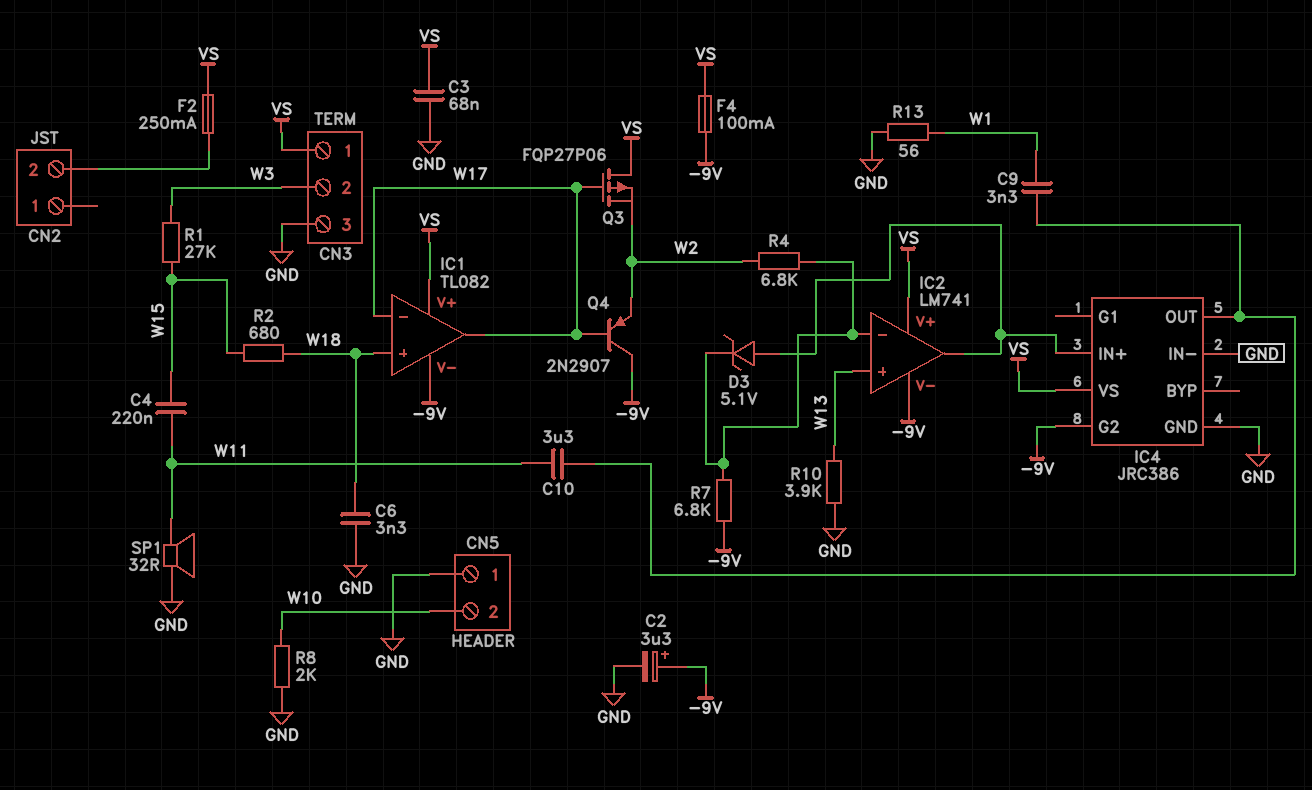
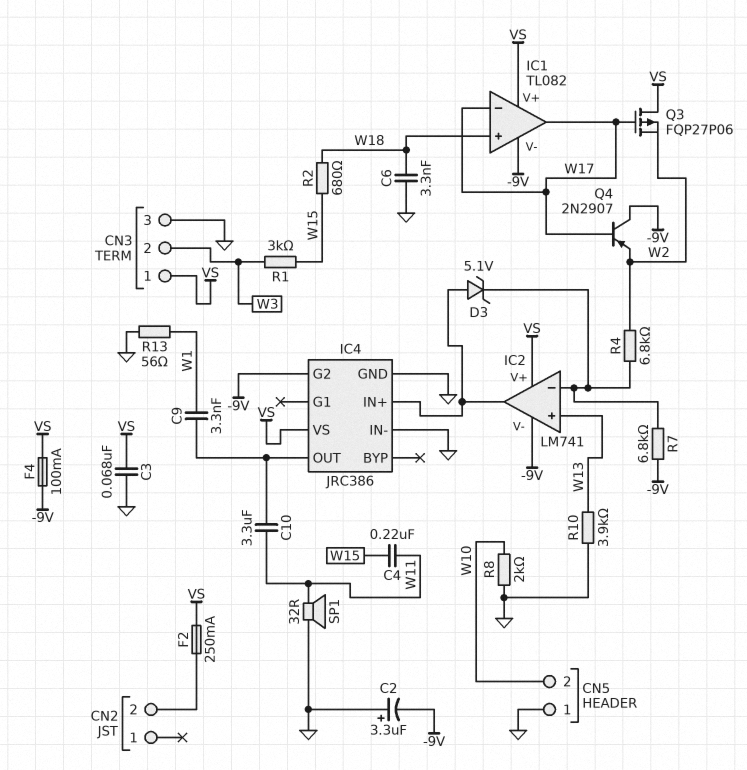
C2: 3.3uF (plus -9V, minus GND) -> 3.3uF (plus GND, minus -9V)
R1: 27k (W3, W15) -> 3k (W3, W15)

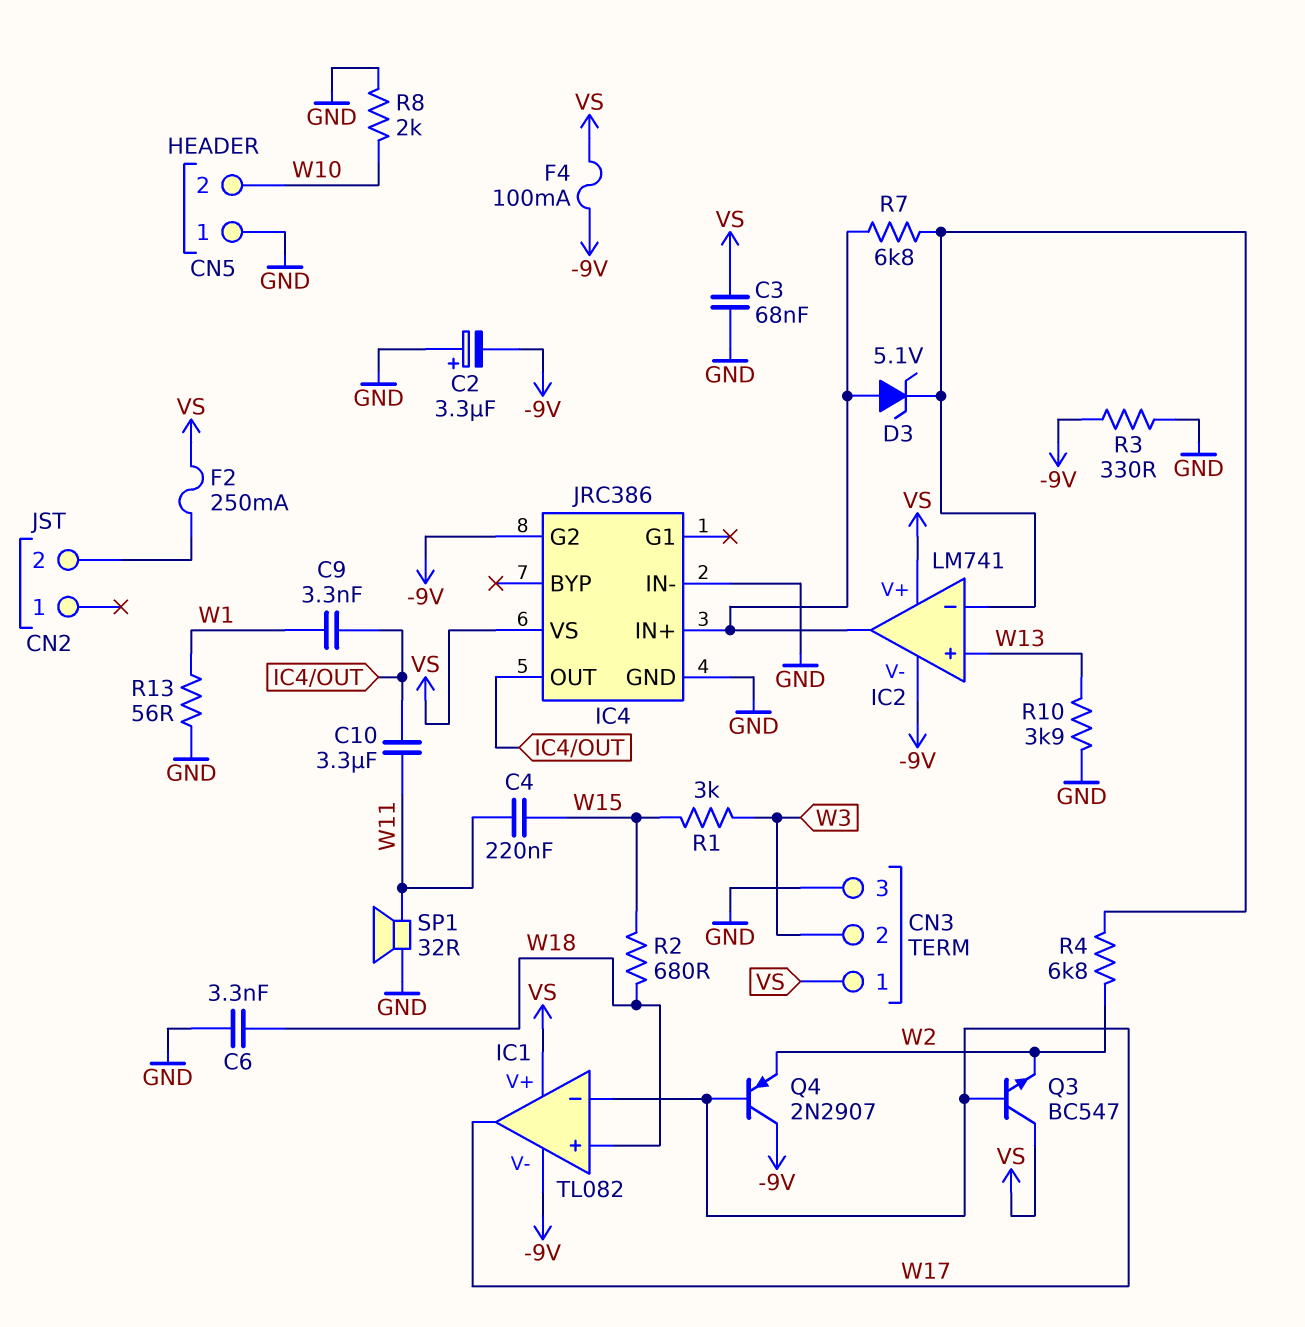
Q3: PMOS FQP27P06 (G W17, D VS, S W2) -> NPN BC547 (B W17, C VS, E W2)
R3: none -> 330 (-9V, GND)
R7: 6.8k (-9V, IC2/in-) -> 6.8k (IC2/in-, IC2/out)

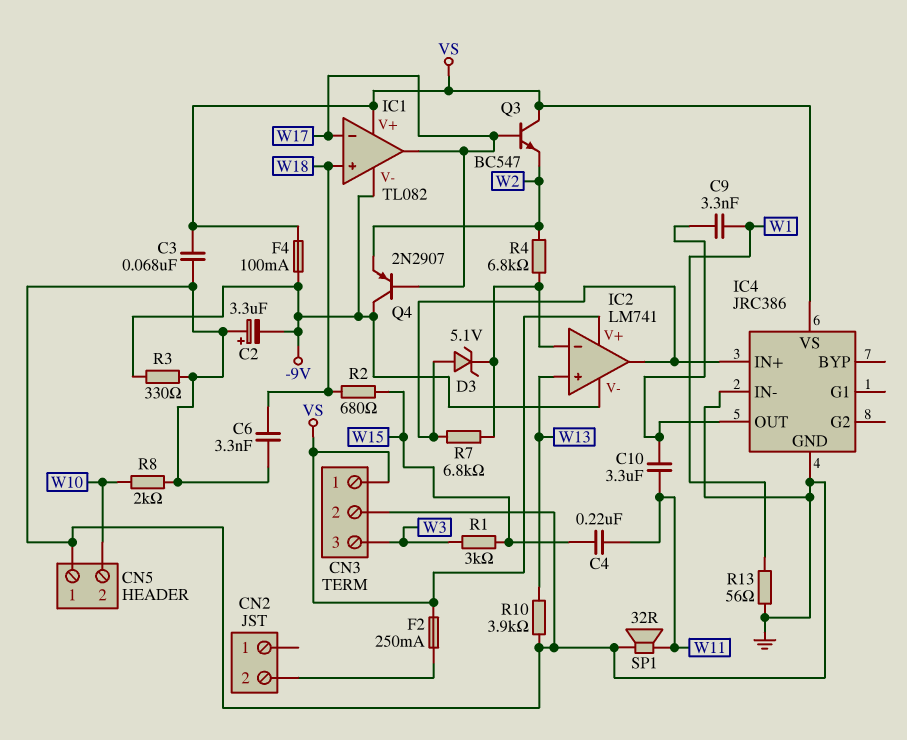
CN3 pin 2: W3 -> GND
CN3 pin 3: GND -> W3
IC4 pin G2: -9V -> none

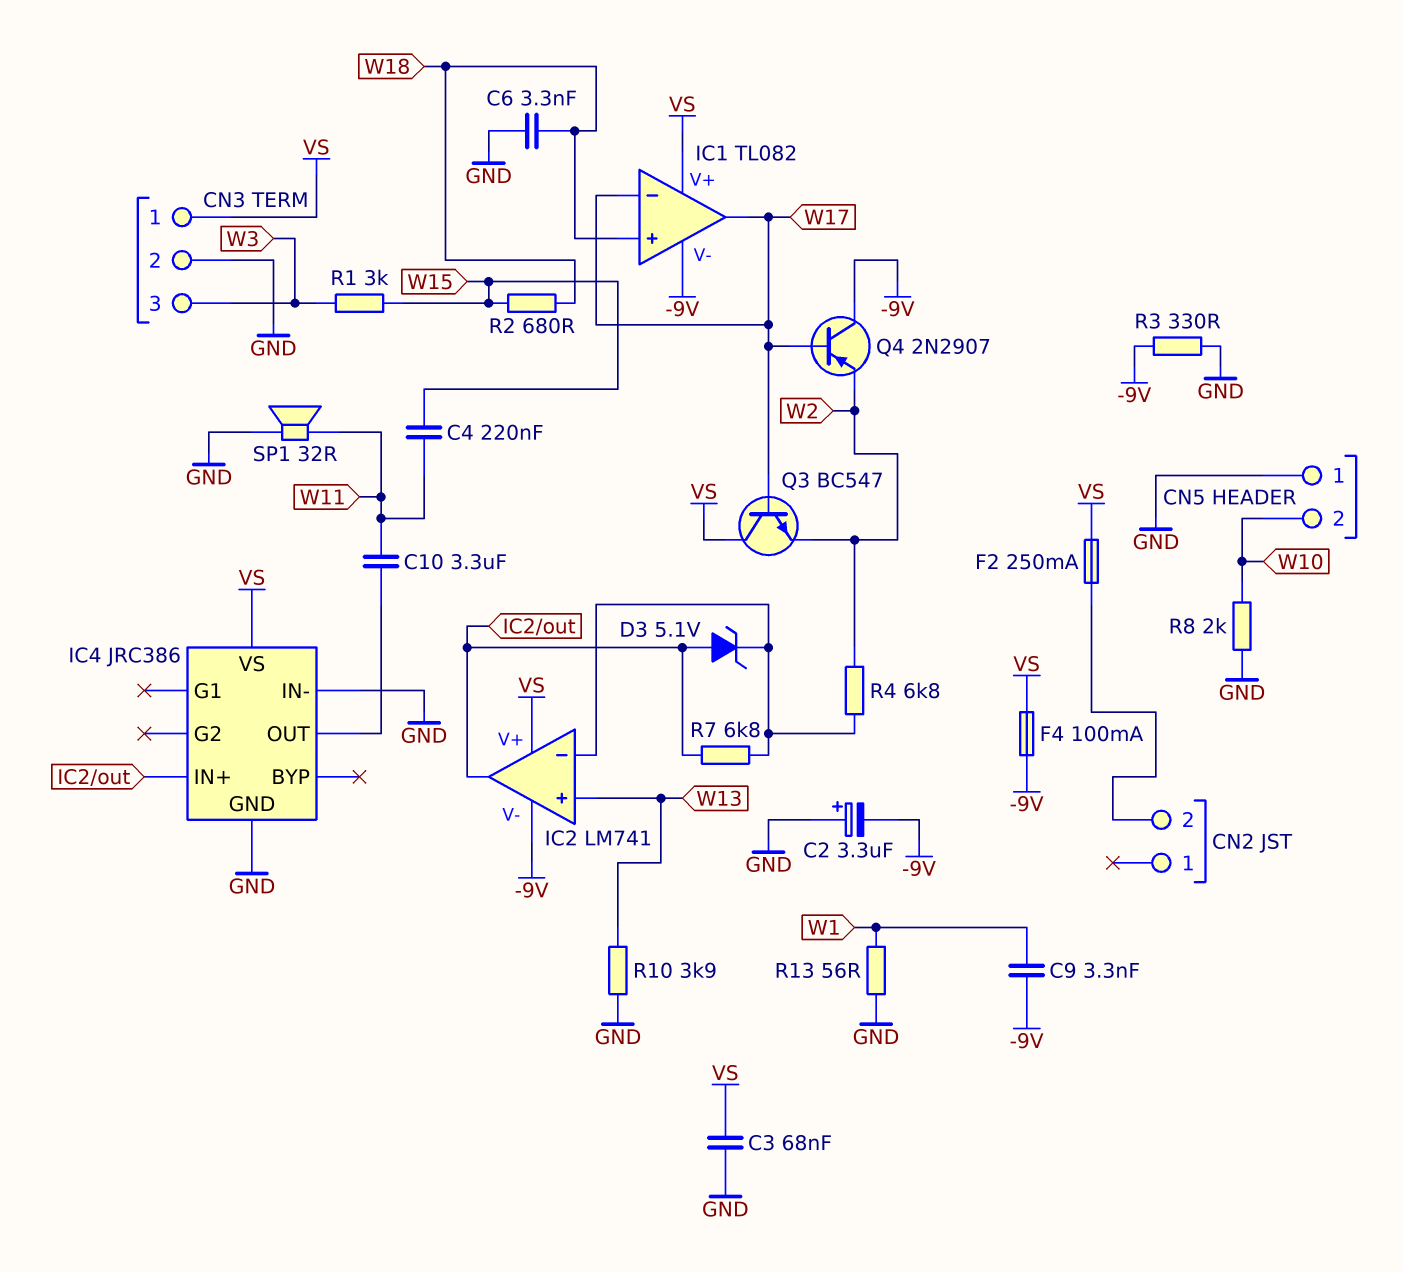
C9: 3.3nF (IC4/OUT, W1) -> 3.3nF (-9V, W1)

